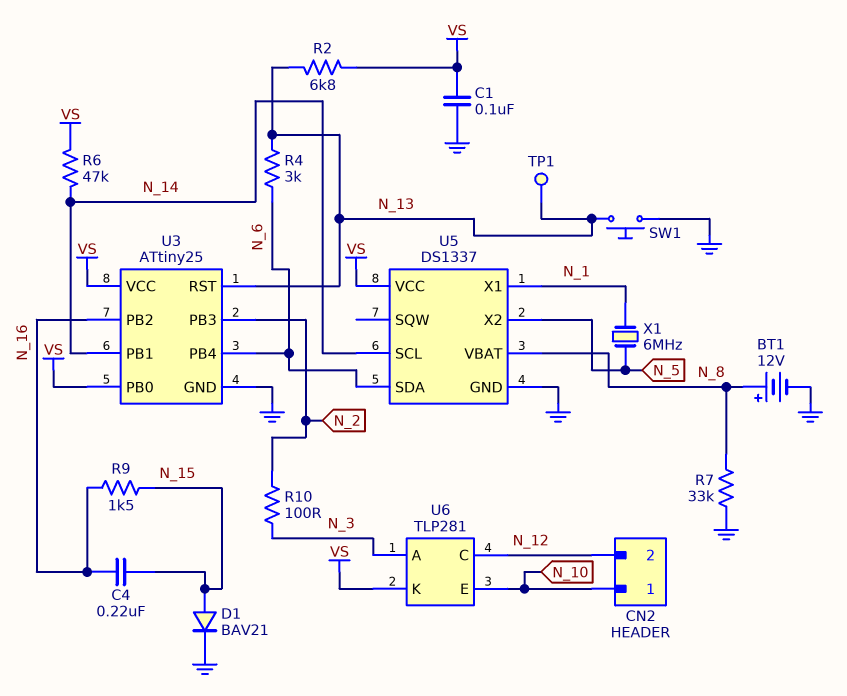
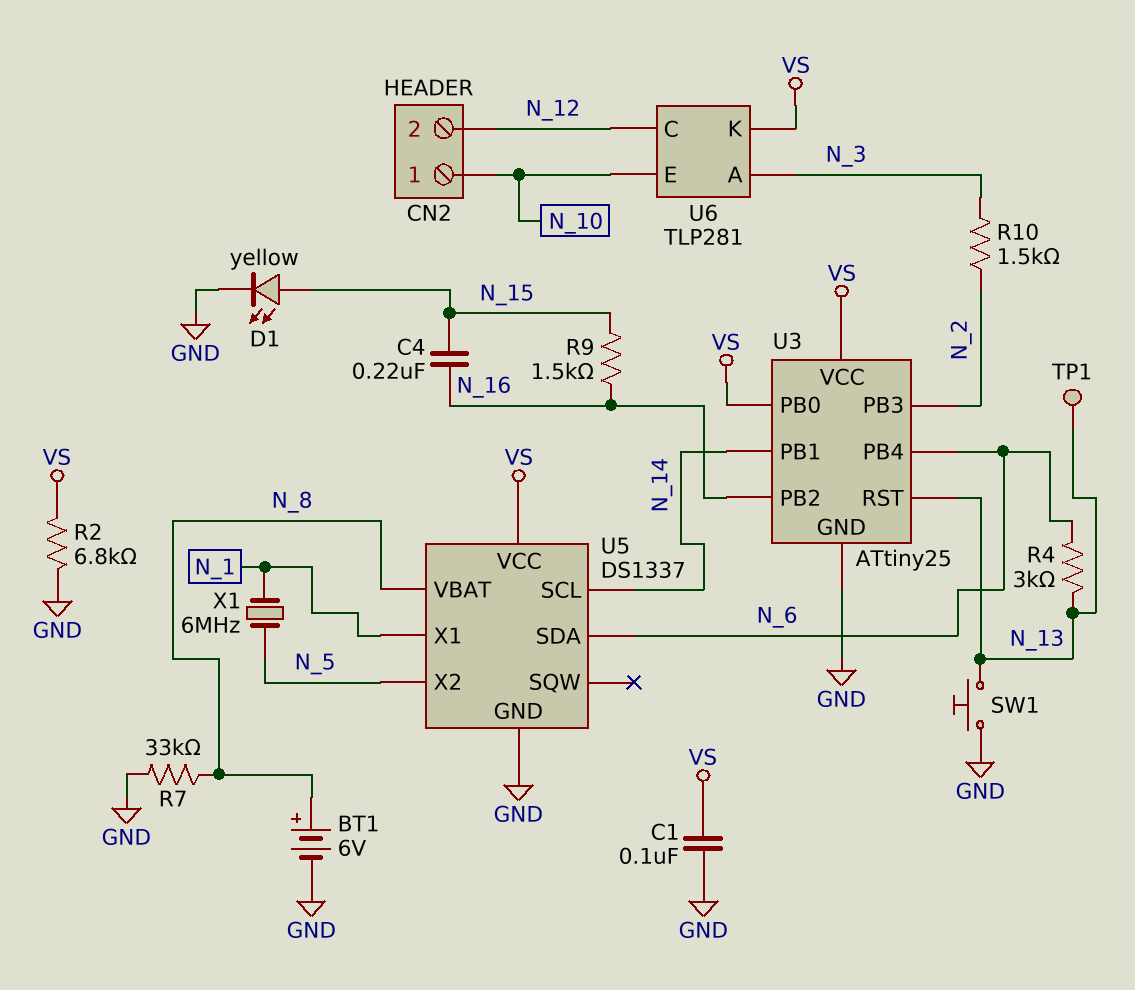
BT1: 12V (plus N_8, minus GND) -> 6V (plus N_8, minus GND)
D1: diode BAV21 (A N_15, K GND) -> LED yellow (A N_15, K GND)
R2: 6.8k (N_13, VS) -> 6.8k (GND, VS)
R6: 47k (N_14, VS) -> none
R10: 100 (N_2, N_3) -> 1.5k (N_2, N_3)

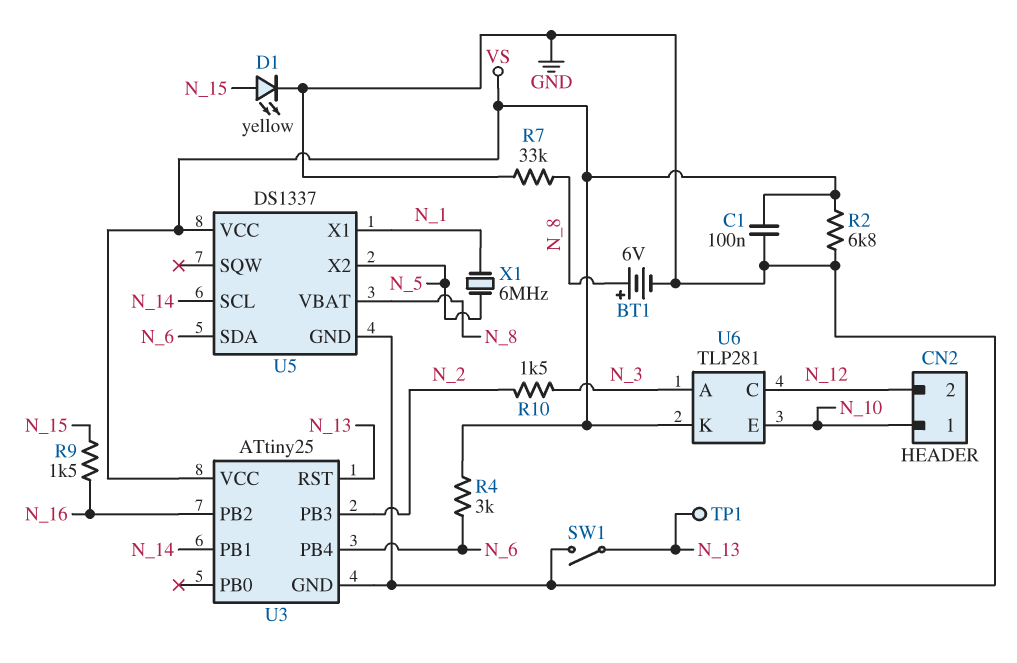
C4: 220nF (N_15, N_16) -> none
R4: 3k (N_6, N_13) -> 3k (N_6, VS)
SW1: button (GND, N_13) -> switch (GND, N_13)
U3 pin PB0: VS -> none

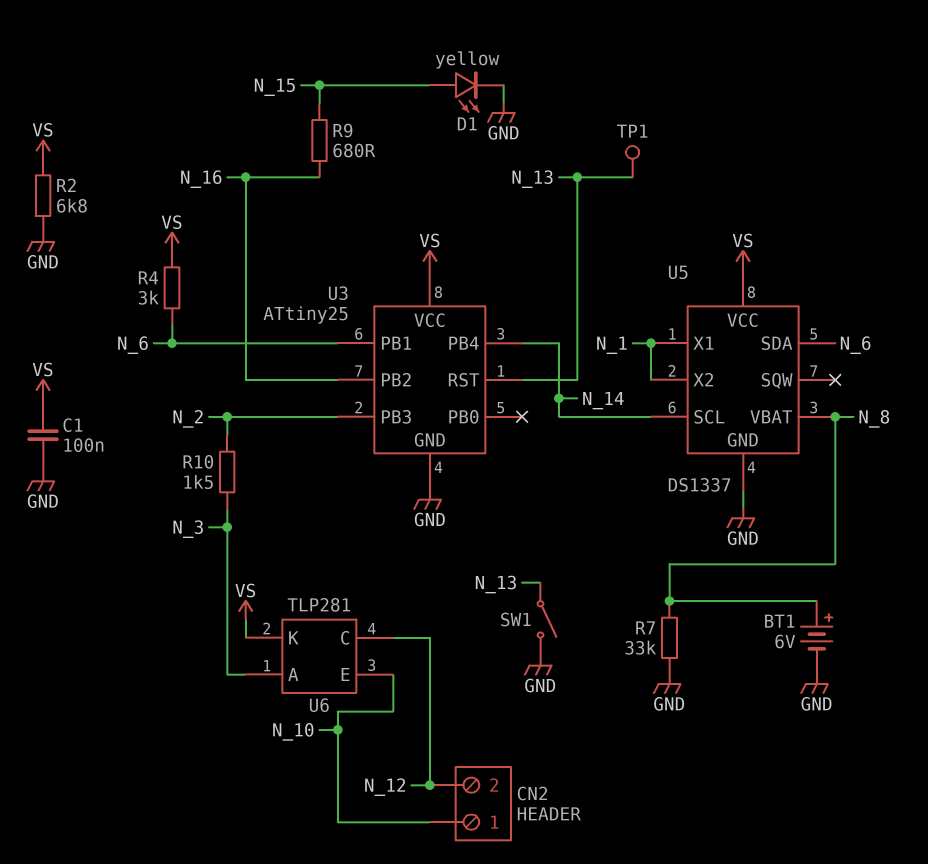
R9: 1.5k (N_15, N_16) -> 680 (N_15, N_16)
U3 pin PB1: N_14 -> N_6
U3 pin PB4: N_6 -> N_14
U5 pin X2: N_5 -> N_1
X1: 6MHz (N_1, N_5) -> none

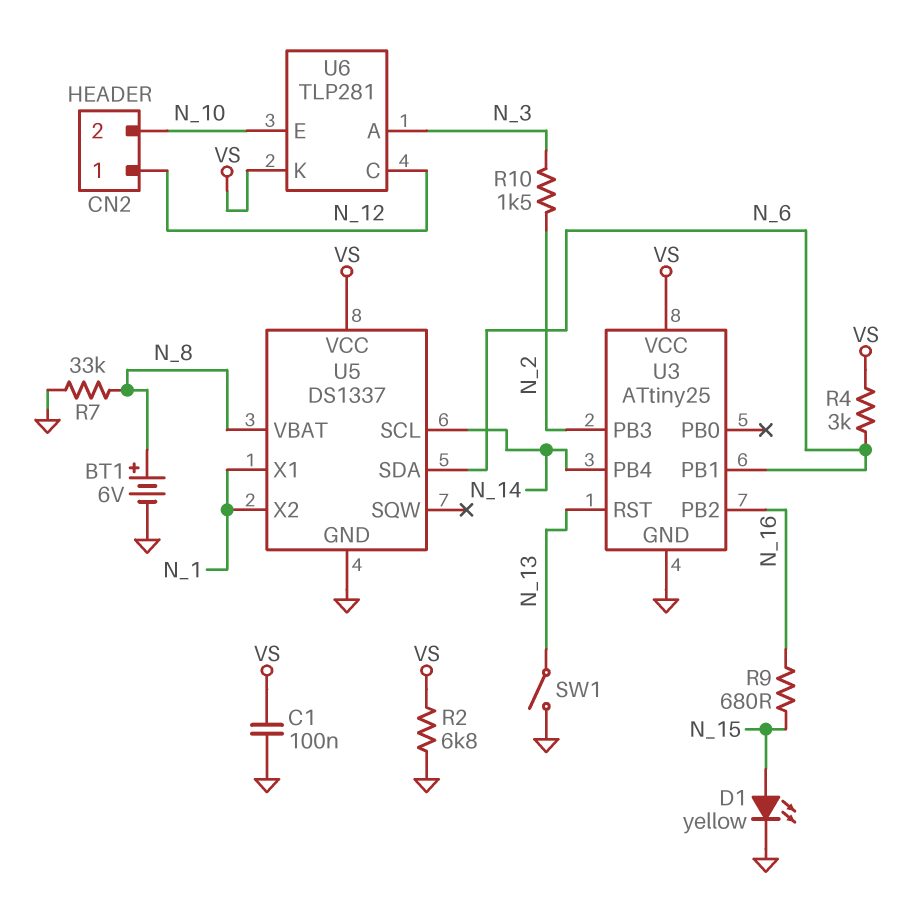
CN2 pin 1: N_10 -> N_12
CN2 pin 2: N_12 -> N_10
TP1: test point (N_13) -> none

